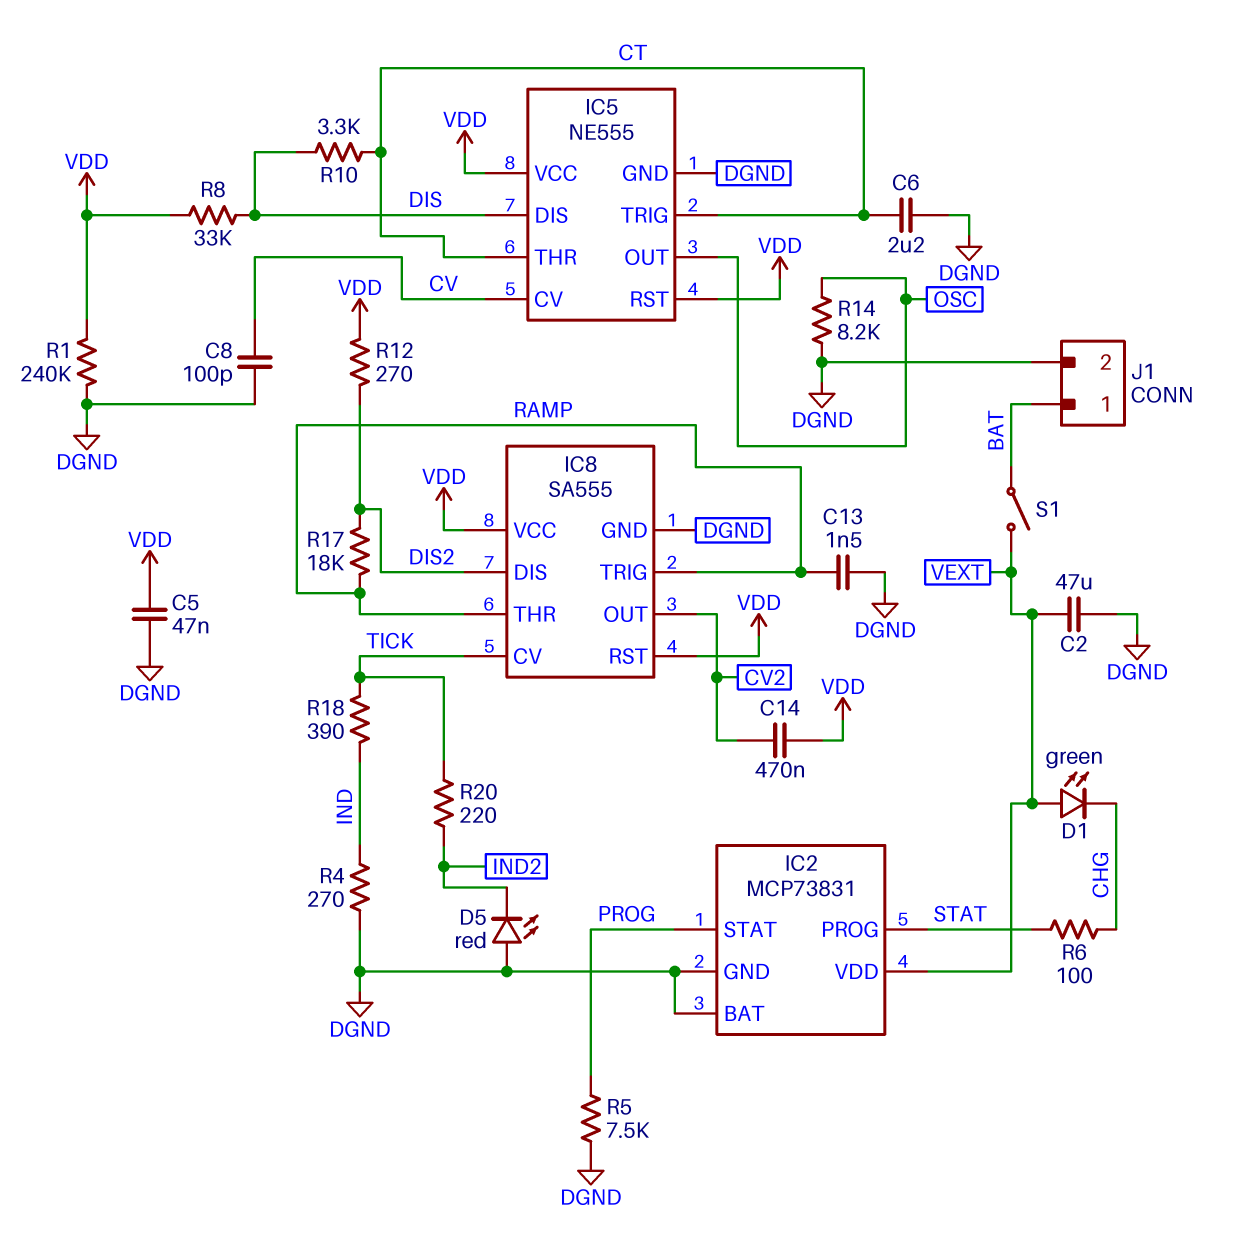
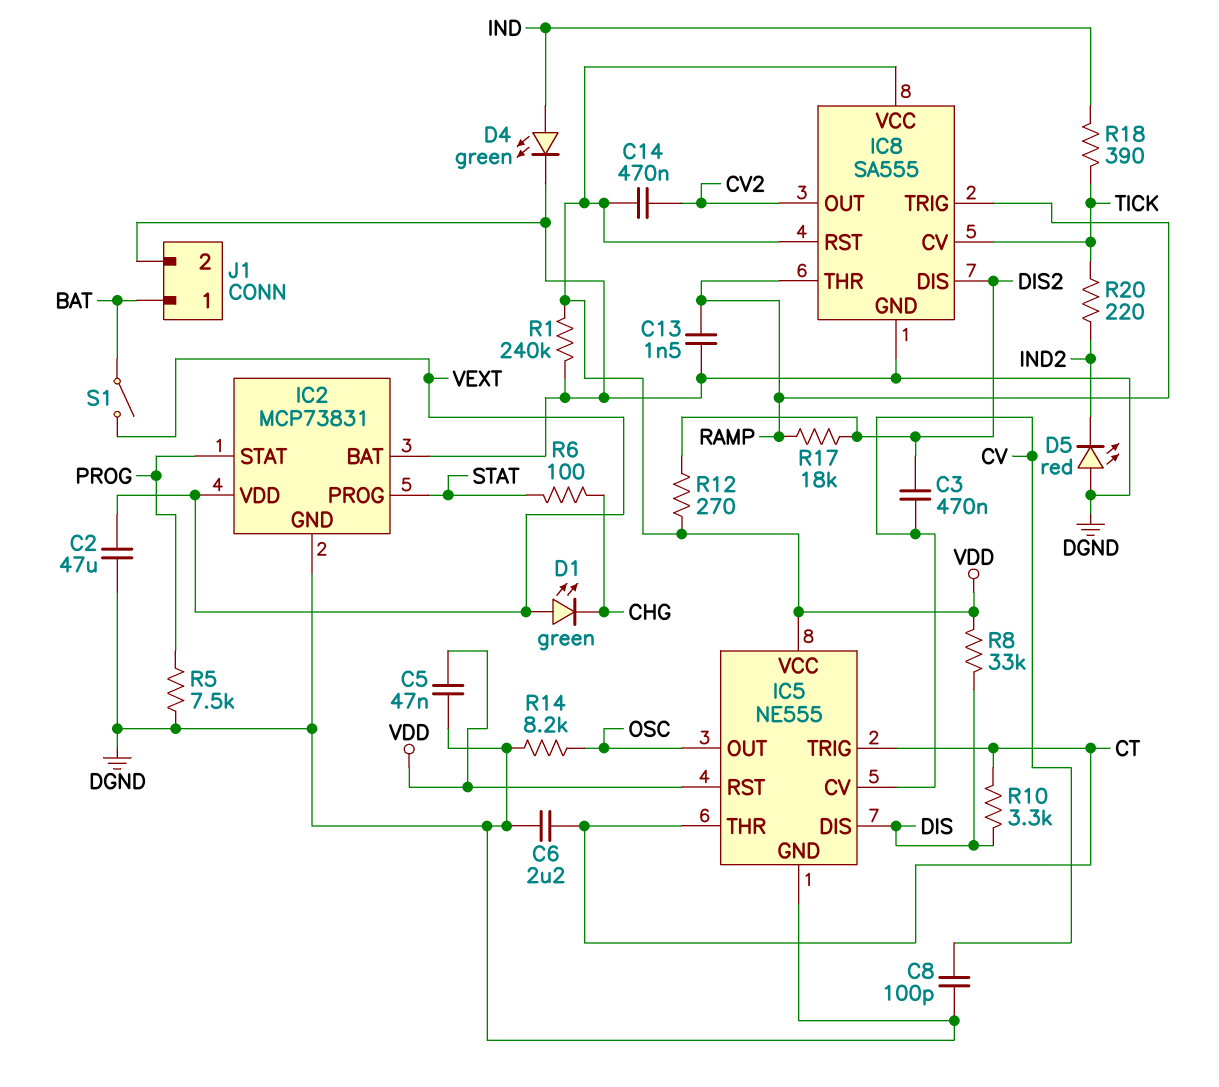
C3: none -> 470nF (CV, DIS2)
D4: none -> LED green (A IND, K DGND)
R4: 270 (DGND, IND) -> none

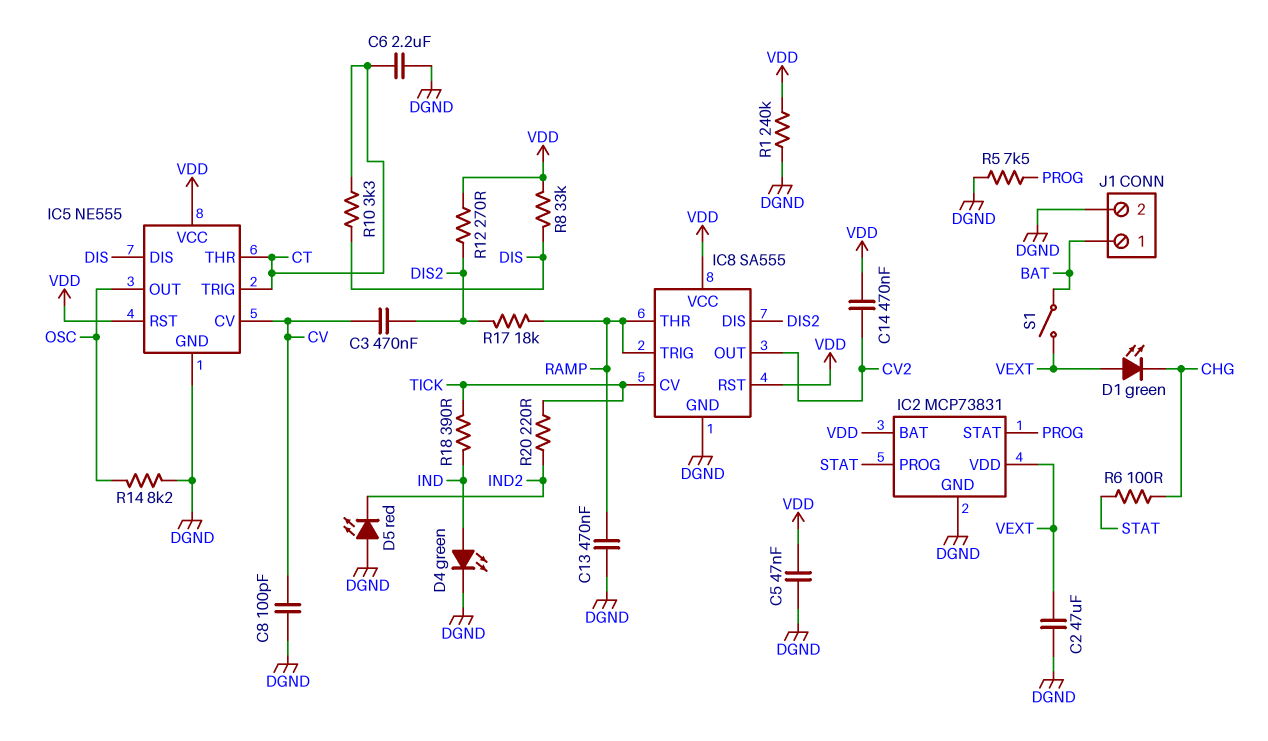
C13: 1.5nF (DGND, RAMP) -> 470nF (DGND, RAMP)
IC2 pin BAT: DGND -> VDD

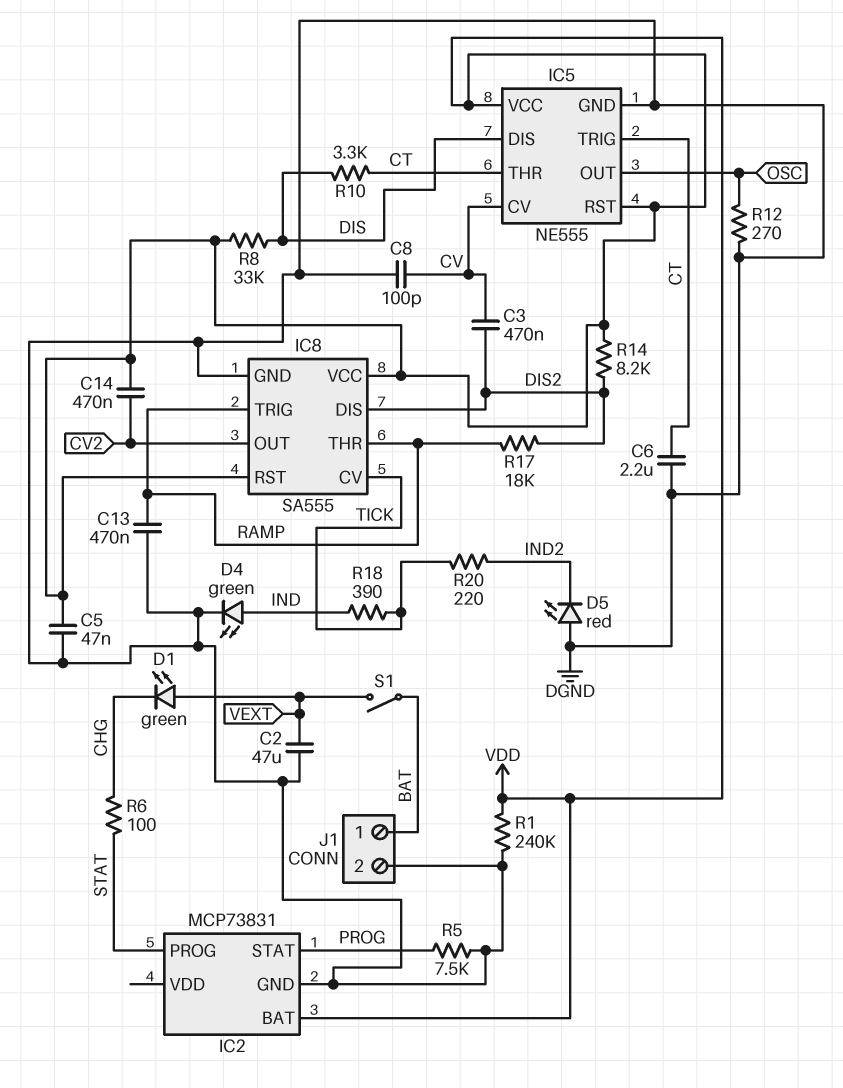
IC2 pin VDD: VEXT -> none
R12: 270 (DIS2, VDD) -> 270 (DGND, OSC)
R14: 8.2k (DGND, OSC) -> 8.2k (DIS2, VDD)

